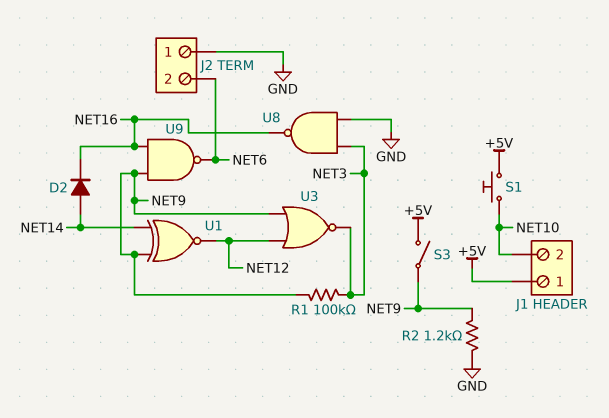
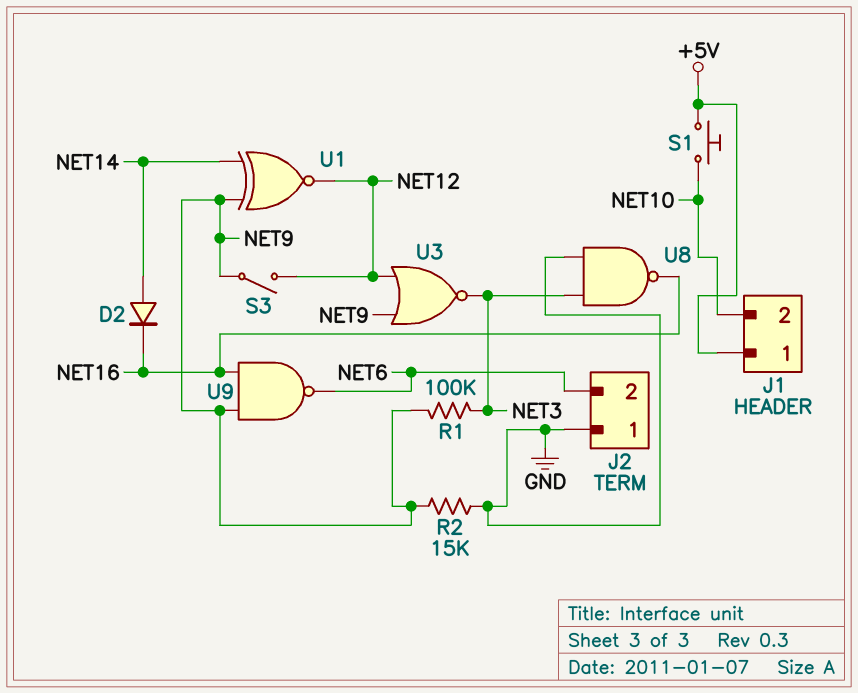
R2: 1.2k (GND, NET9) -> 15k (GND, NET9)
S3: switch (+5V, NET9) -> switch (NET9, NET12)

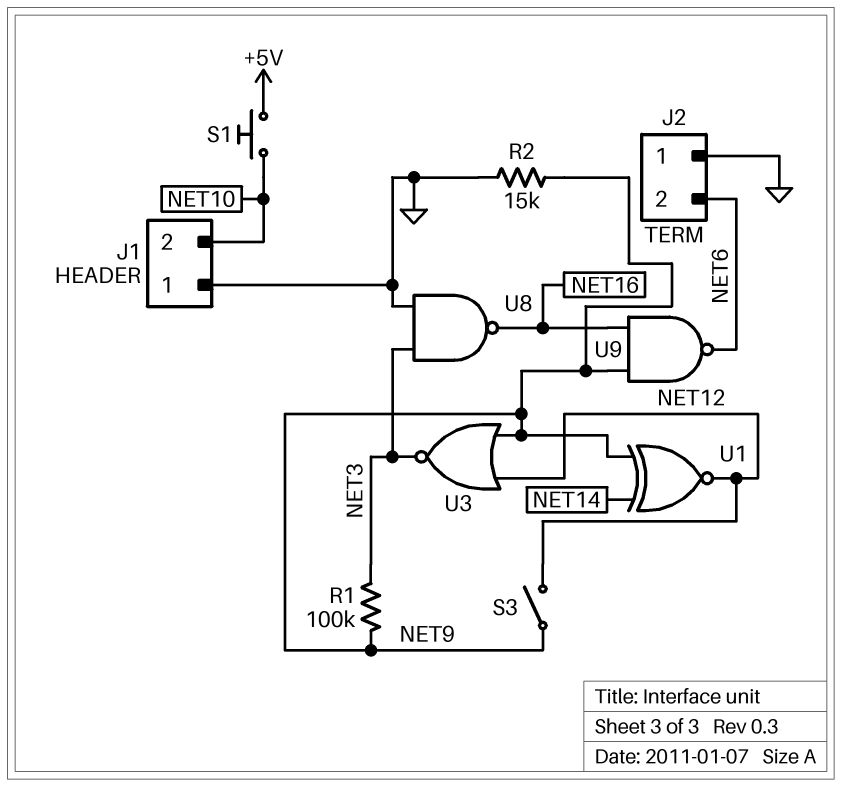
D2: diode (A NET14, K NET16) -> none
J1 pin 1: +5V -> GND

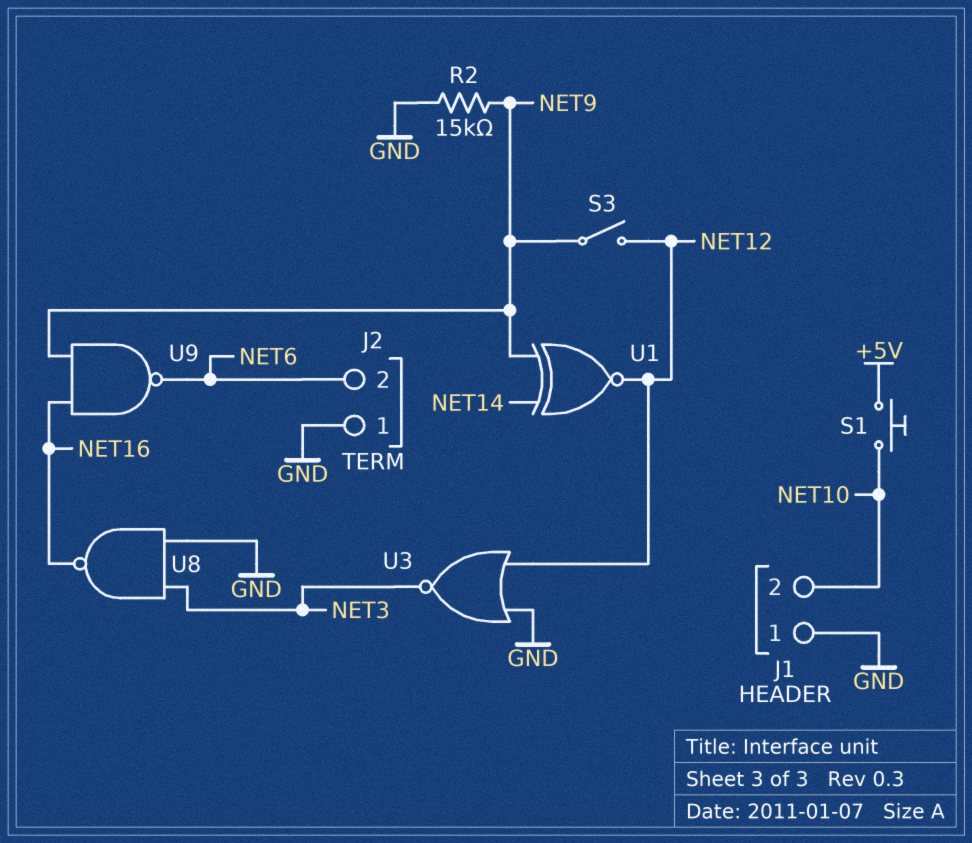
R1: 100k (NET3, NET9) -> none
U3: NOR (in NET9, in NET12, out NET3) -> NOR (in GND, in NET12, out NET3)

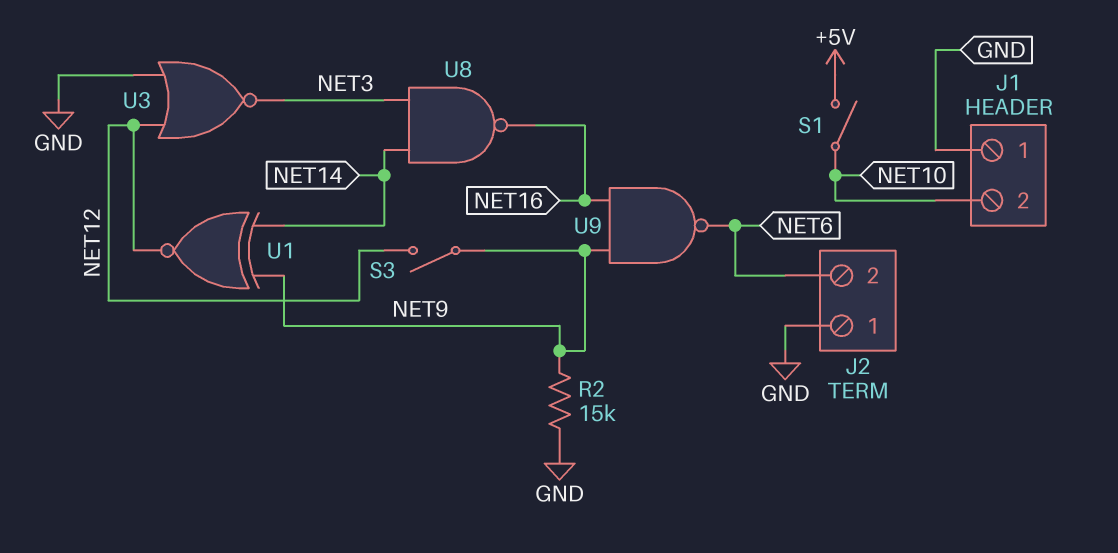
S1: button (+5V, NET10) -> switch (+5V, NET10)
U8: NAND (in GND, in NET3, out NET16) -> NAND (in NET3, in NET14, out NET16)

